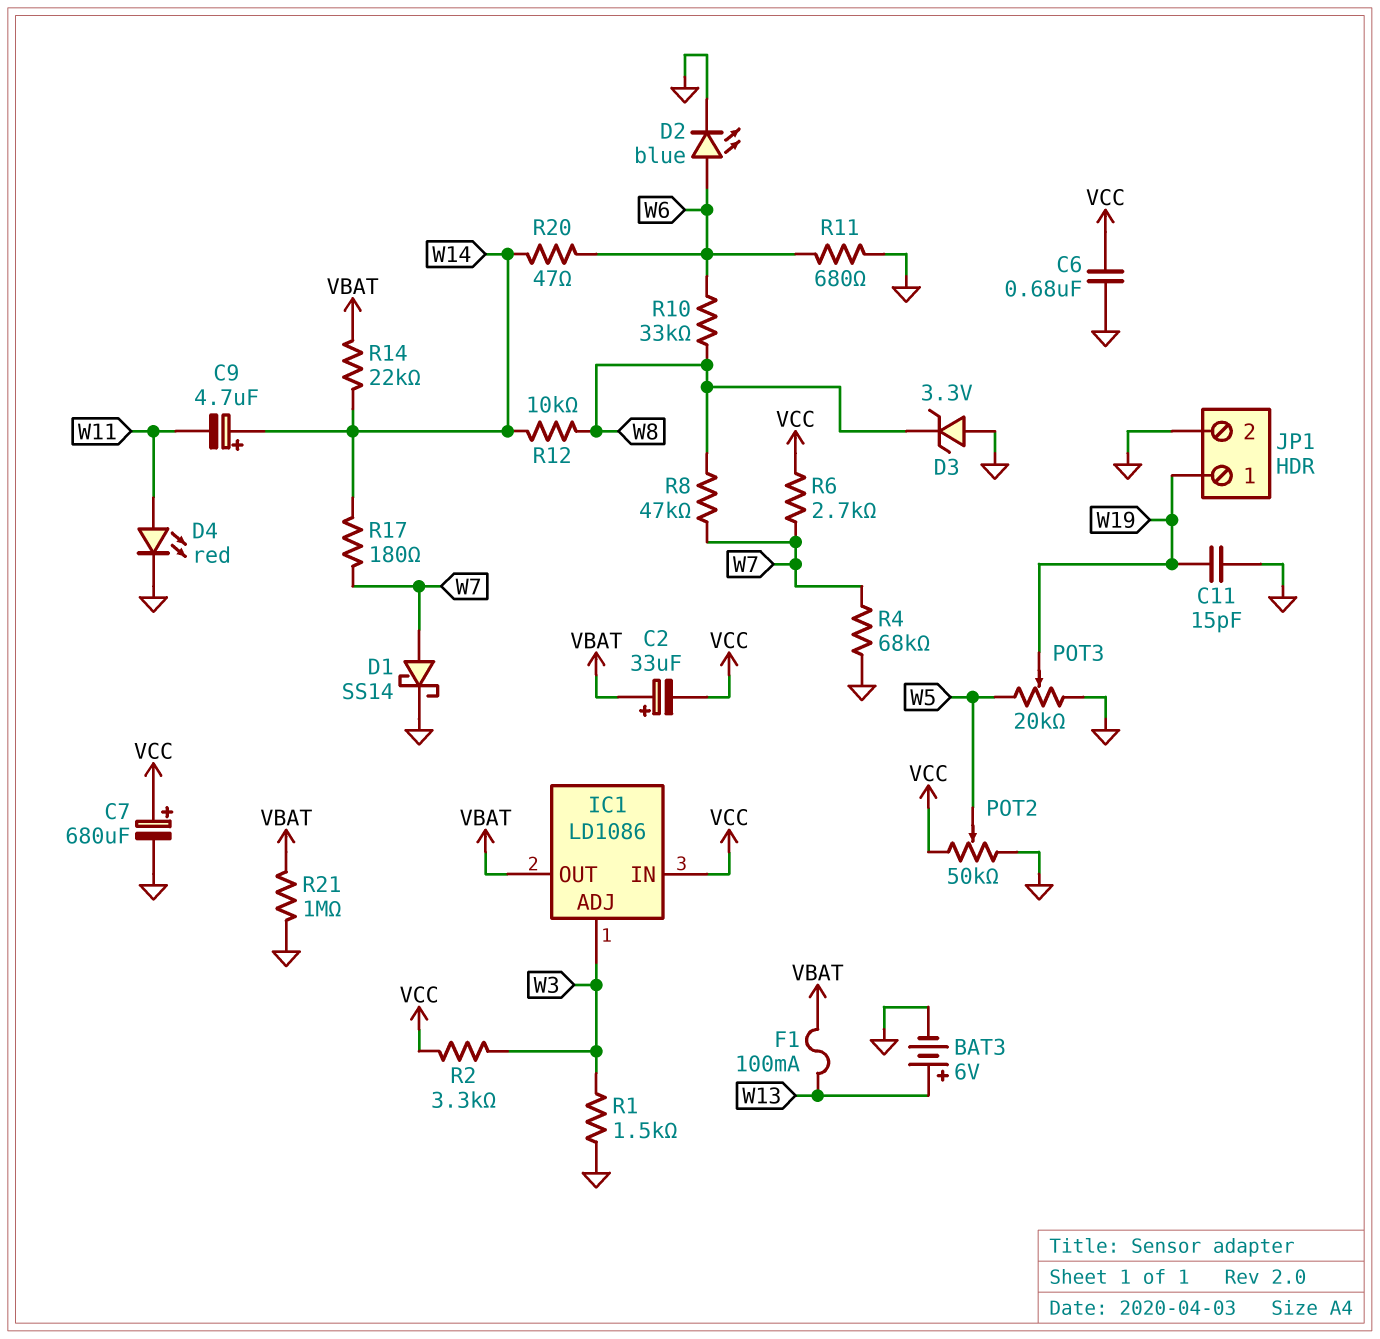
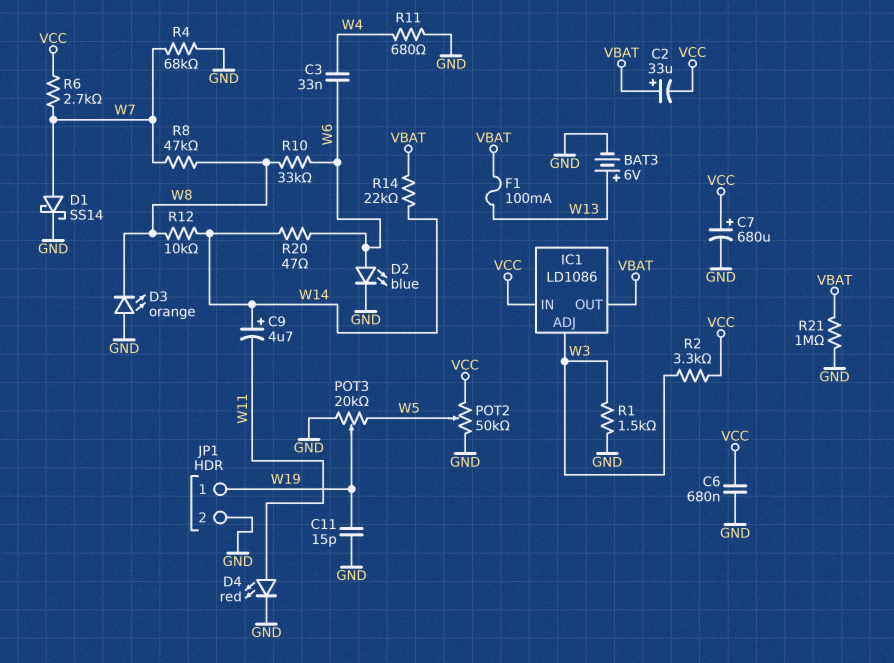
C3: none -> 33nF (W4, W6)
D3: zener 3.3V (A GND, K W8) -> LED orange (A GND, K W8)
R11: 680 (GND, W6) -> 680 (GND, W4)
R17: 180 (W7, W14) -> none

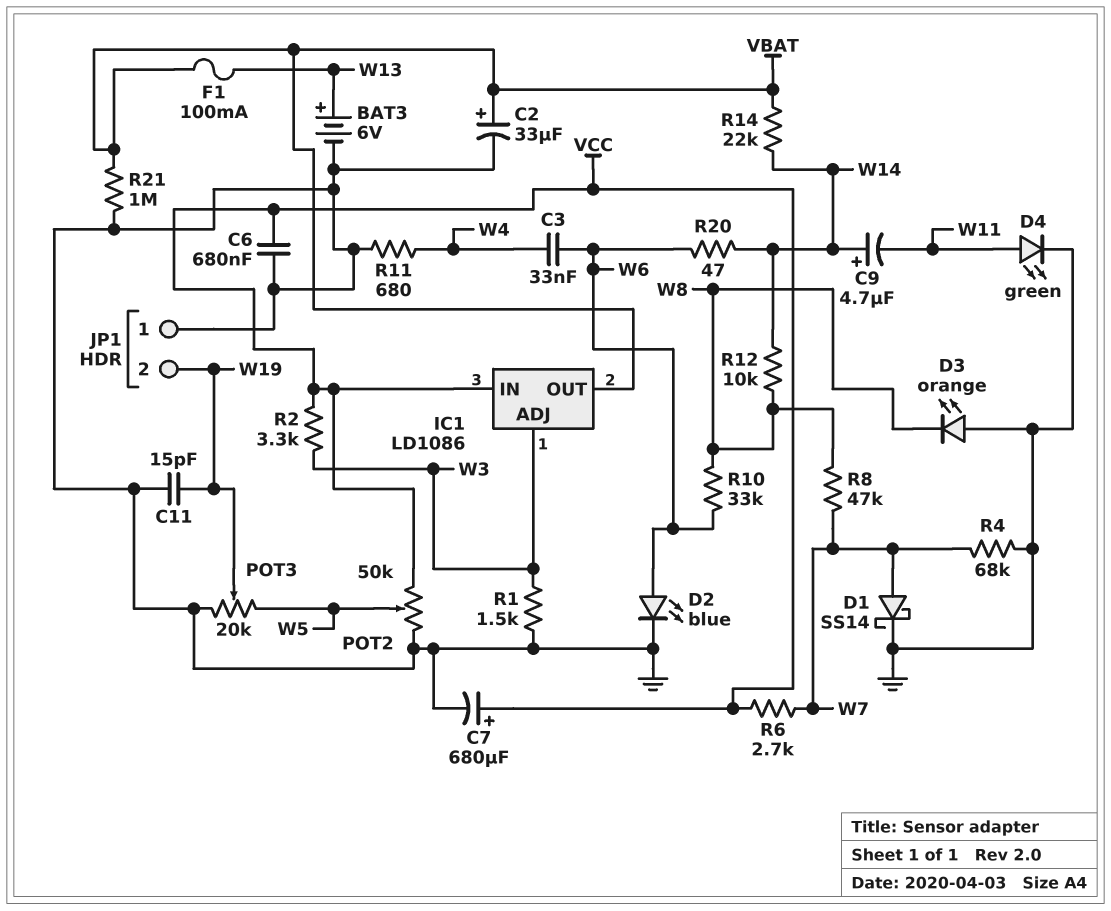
C2: 33uF (plus VBAT, minus VCC) -> 33uF (plus VBAT, minus GND)
D4: LED red (A W11, K GND) -> LED green (A W11, K GND)
JP1 pin 1: W19 -> GND
JP1 pin 2: GND -> W19

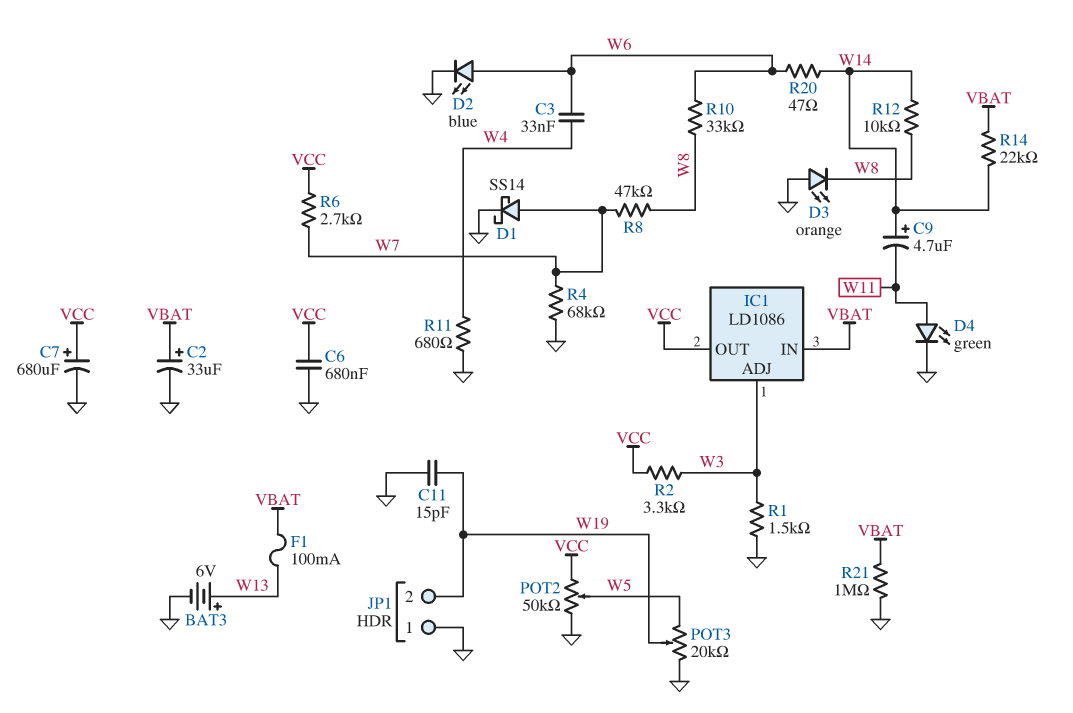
IC1 pin IN: VCC -> VBAT
IC1 pin OUT: VBAT -> VCC

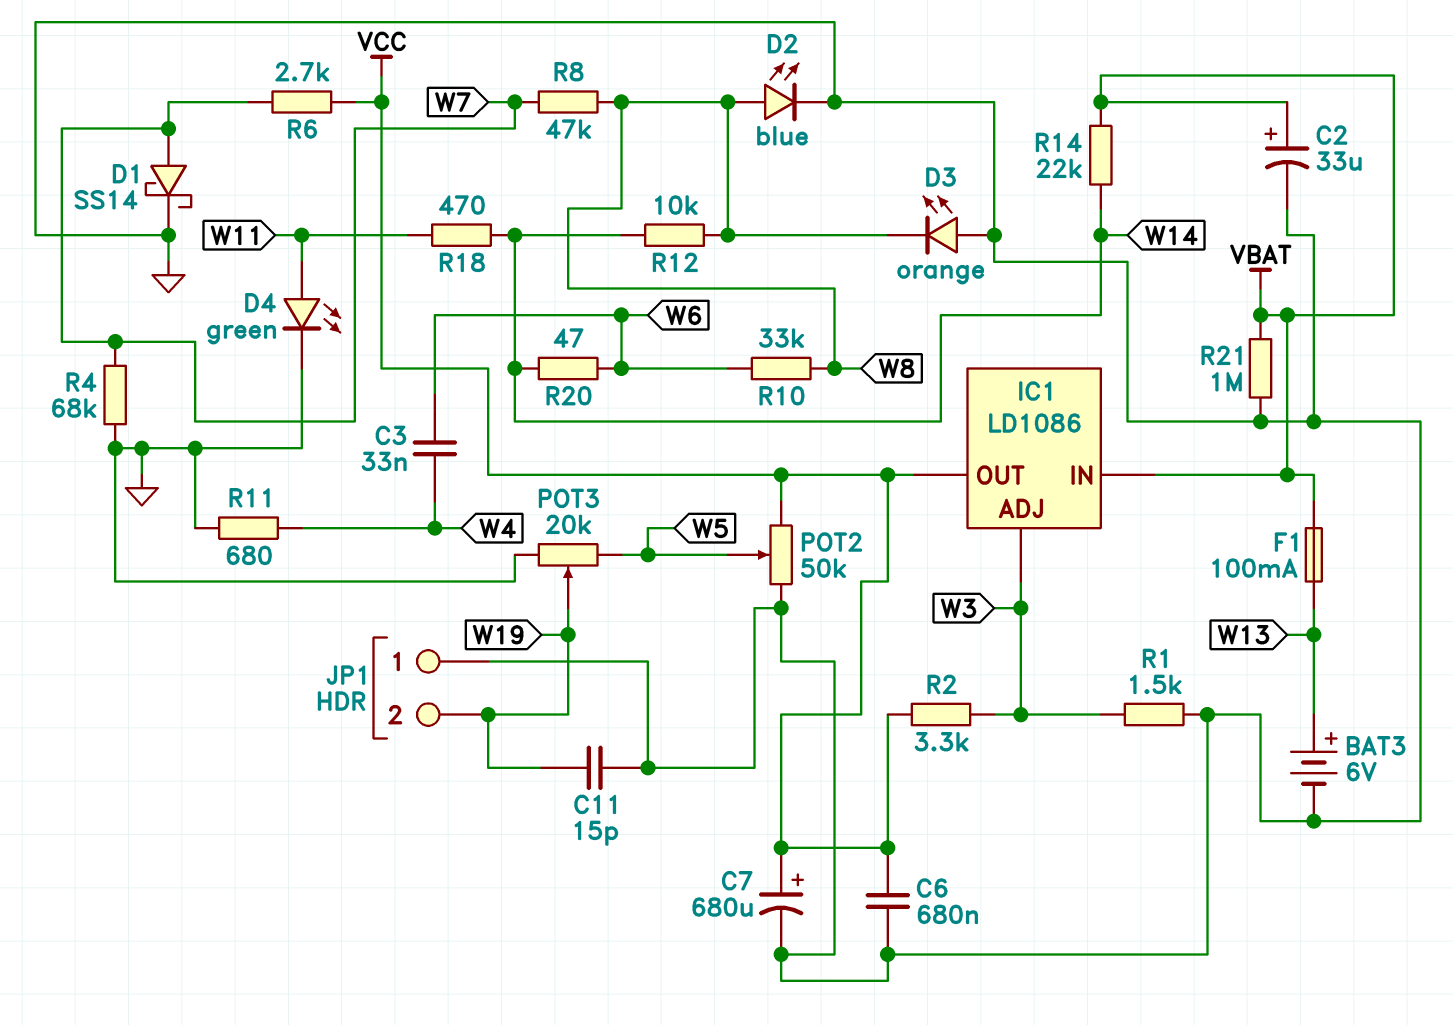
C9: 4.7uF (plus W14, minus W11) -> none
D2: LED blue (A W6, K GND) -> LED blue (A W8, K GND)
R18: none -> 470 (W11, W14)

